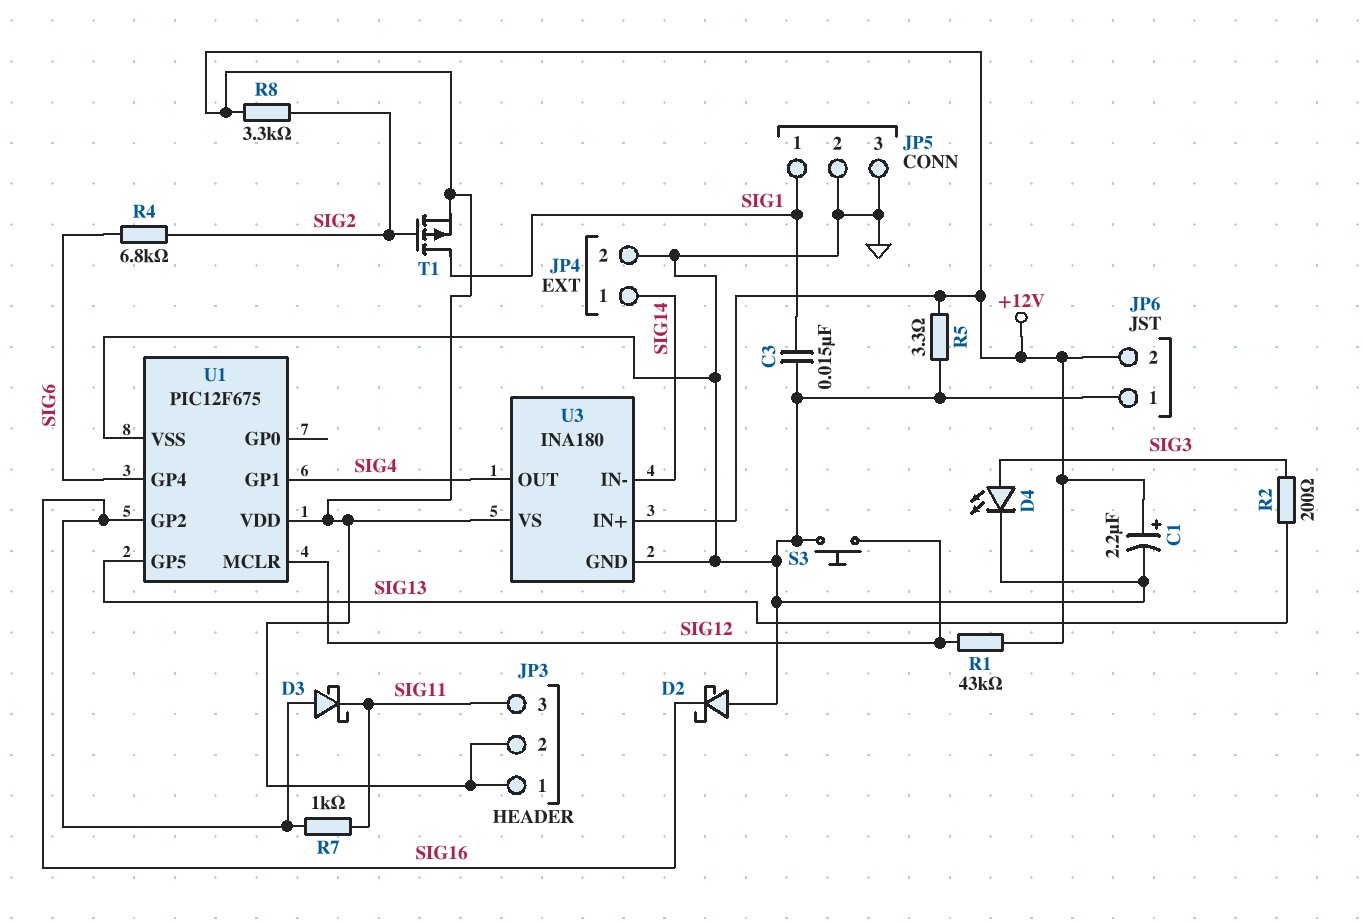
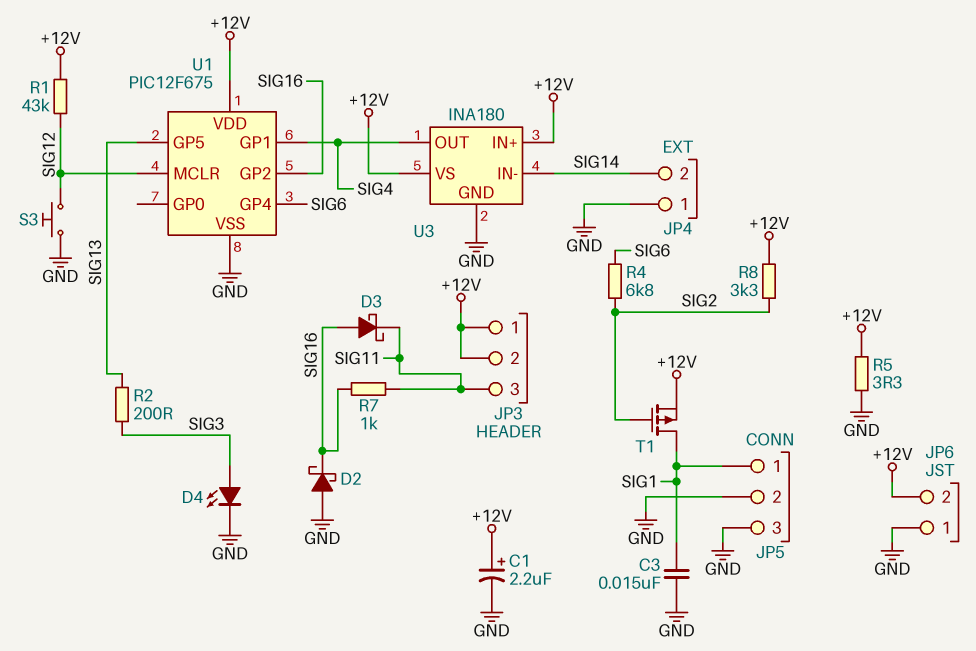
JP4 pin 1: SIG14 -> GND
JP4 pin 2: GND -> SIG14

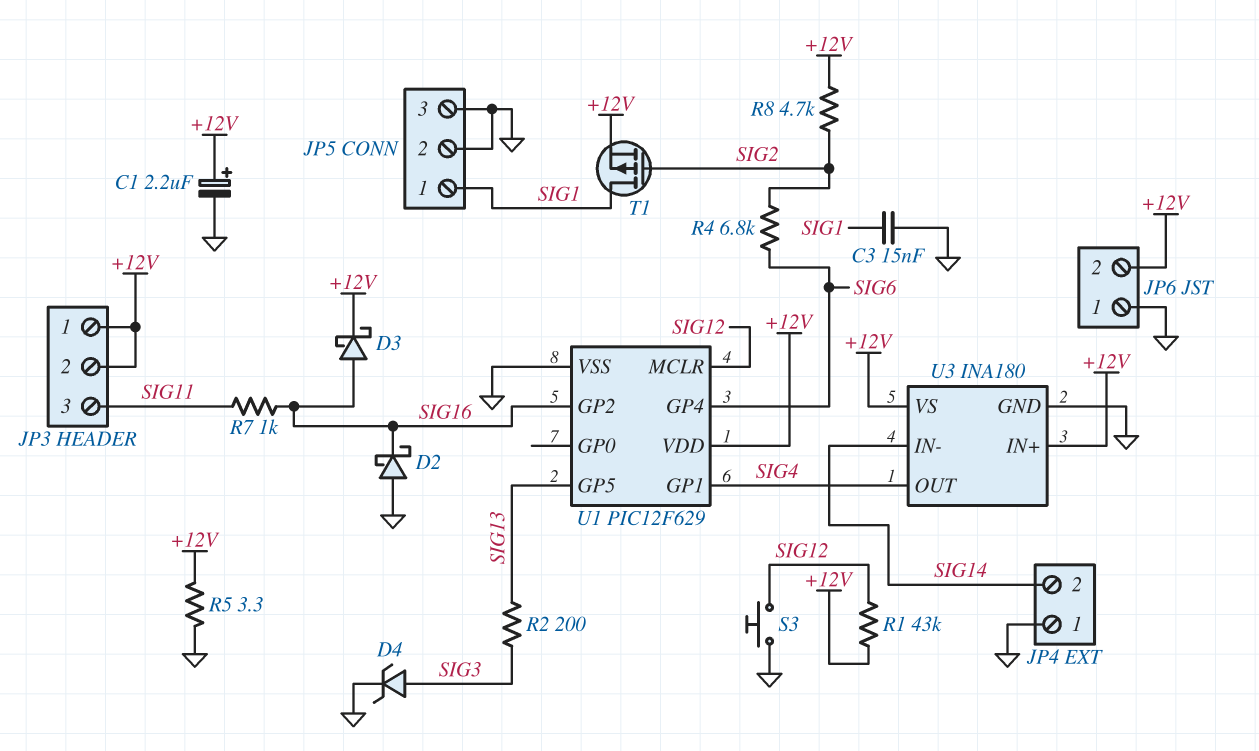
D3: schottky (A SIG16, K SIG11) -> schottky (A SIG16, K +12V)
D4: LED (A SIG3, K GND) -> zener (A SIG3, K GND)
R8: 3.3k (+12V, SIG2) -> 4.7k (+12V, SIG2)
U1: PIC12F675 -> PIC12F629

